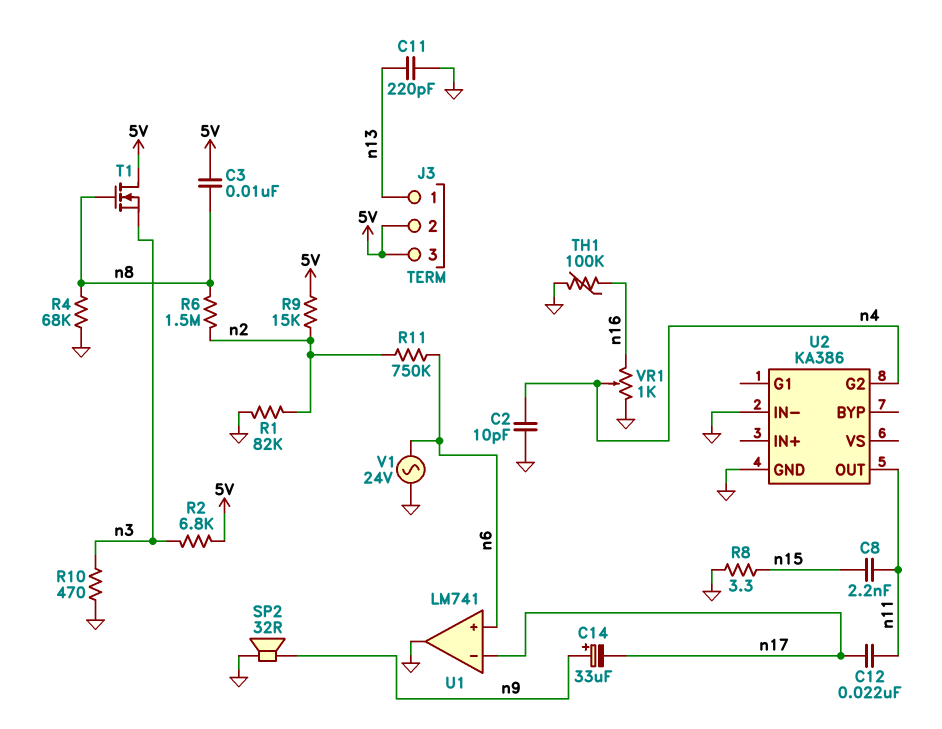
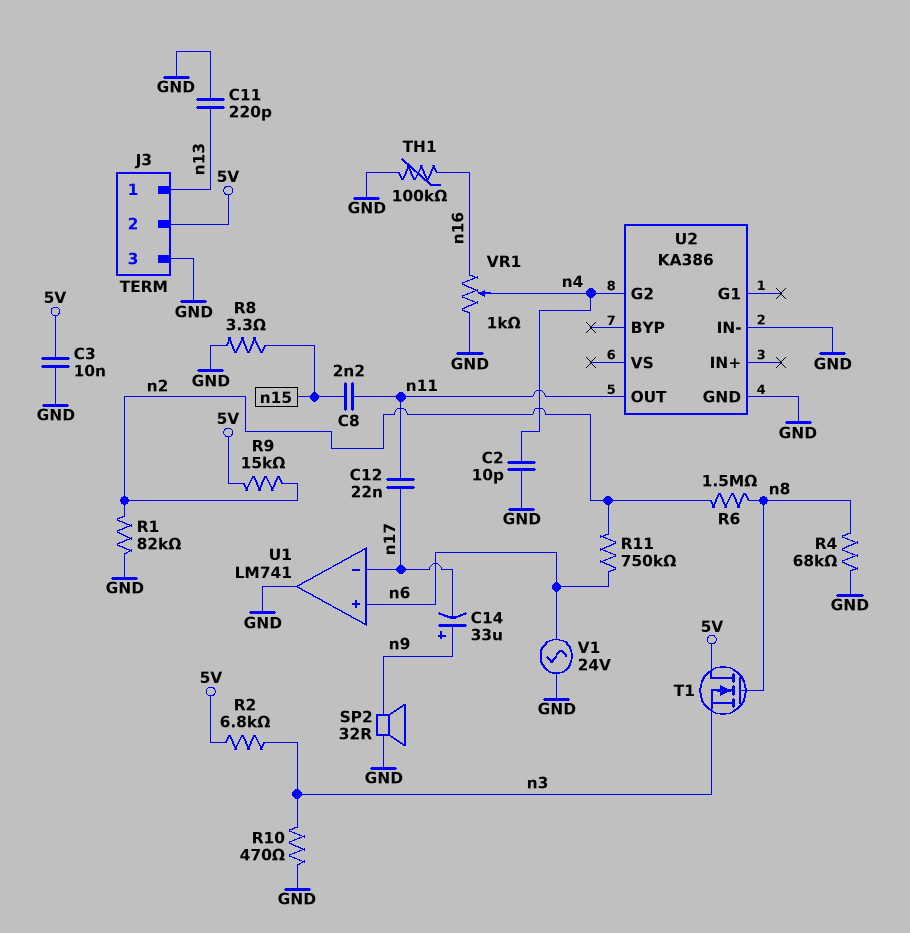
C3: 10nF (5V, n8) -> 10nF (5V, GND)
J3 pin 3: 5V -> GND

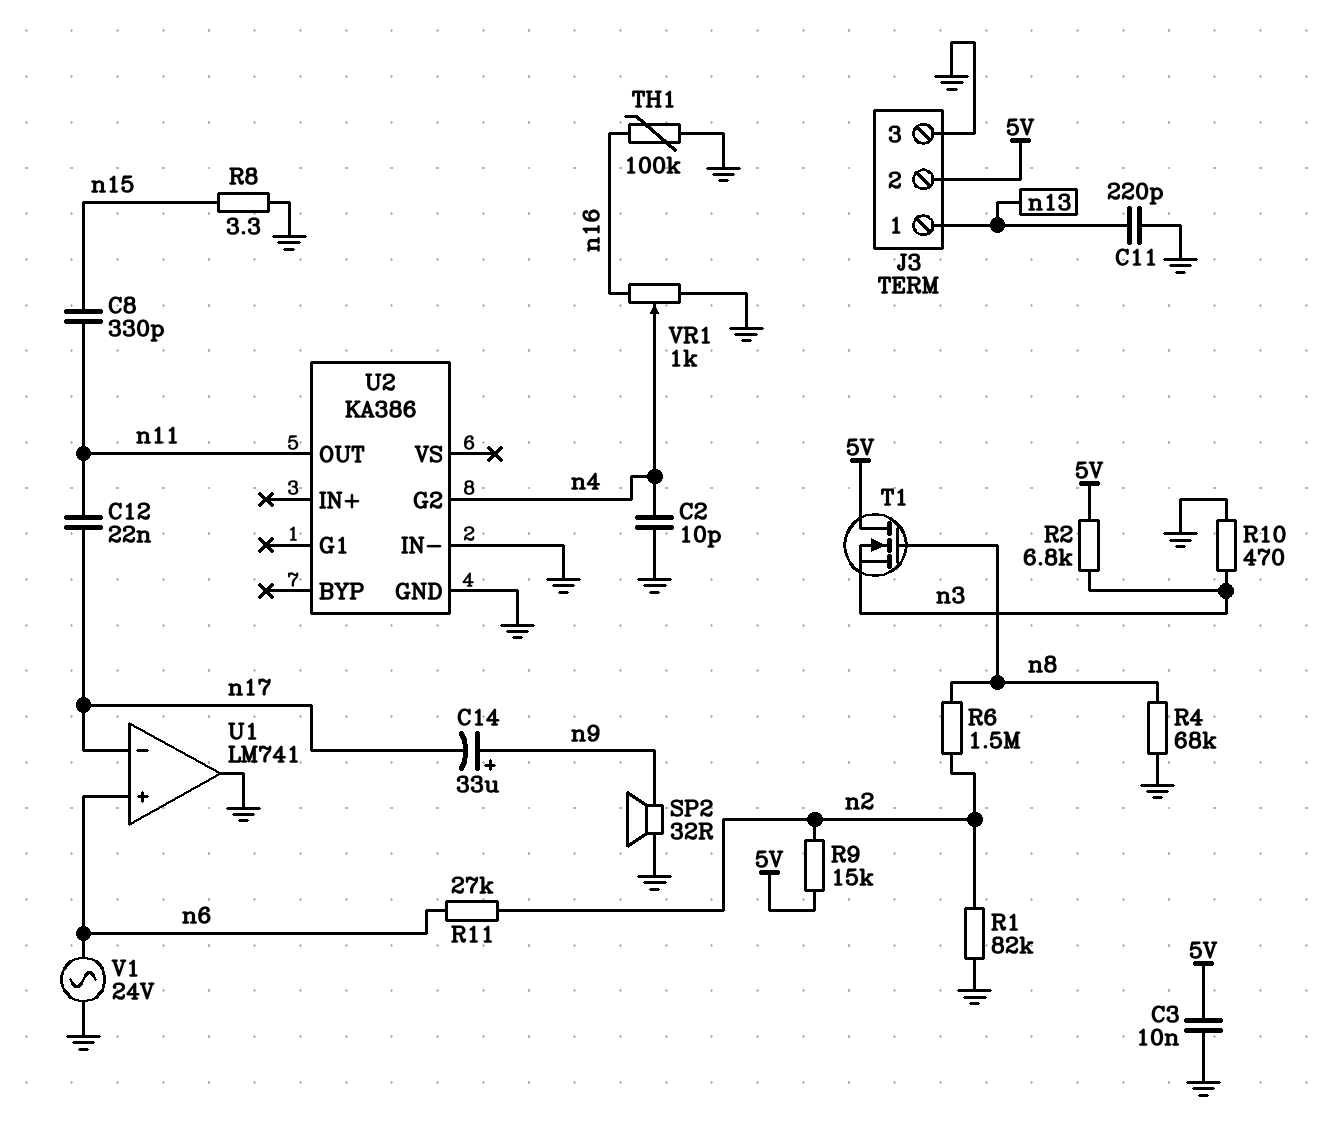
C8: 2.2nF (n11, n15) -> 330pF (n11, n15)
R11: 750k (n2, n6) -> 27k (n2, n6)

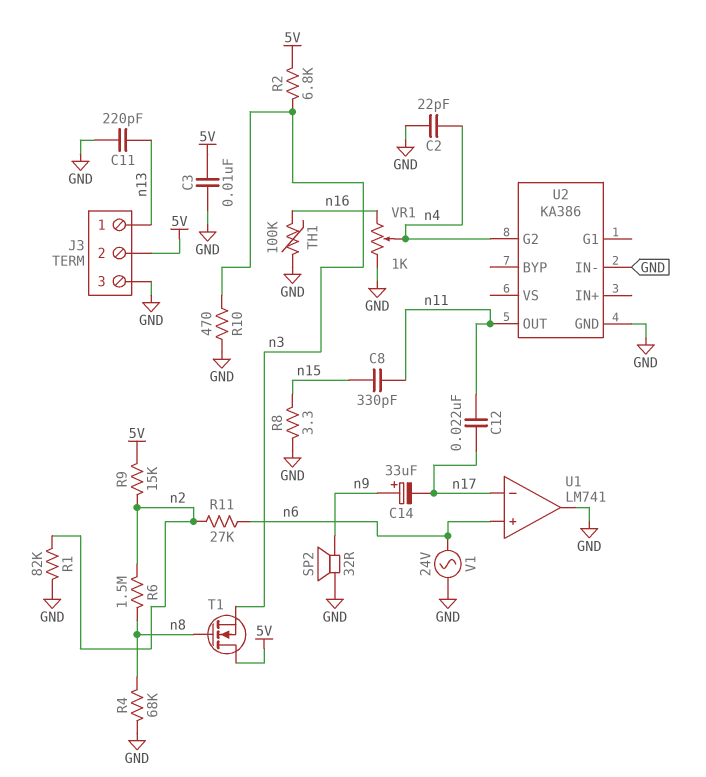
C2: 10pF (GND, n4) -> 22pF (GND, n4)

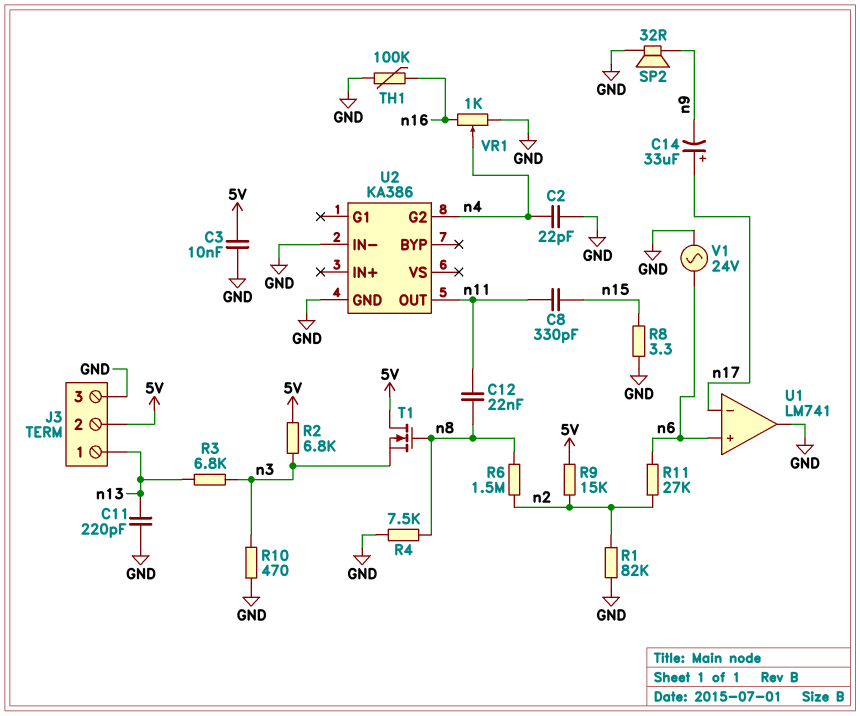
C12: 22nF (n11, n17) -> 22nF (n8, n11)
C14: 33uF (plus n9, minus n17) -> 33uF (plus n17, minus n9)
R3: none -> 6.8k (n3, n13)
R4: 68k (GND, n8) -> 7.5k (GND, n8)

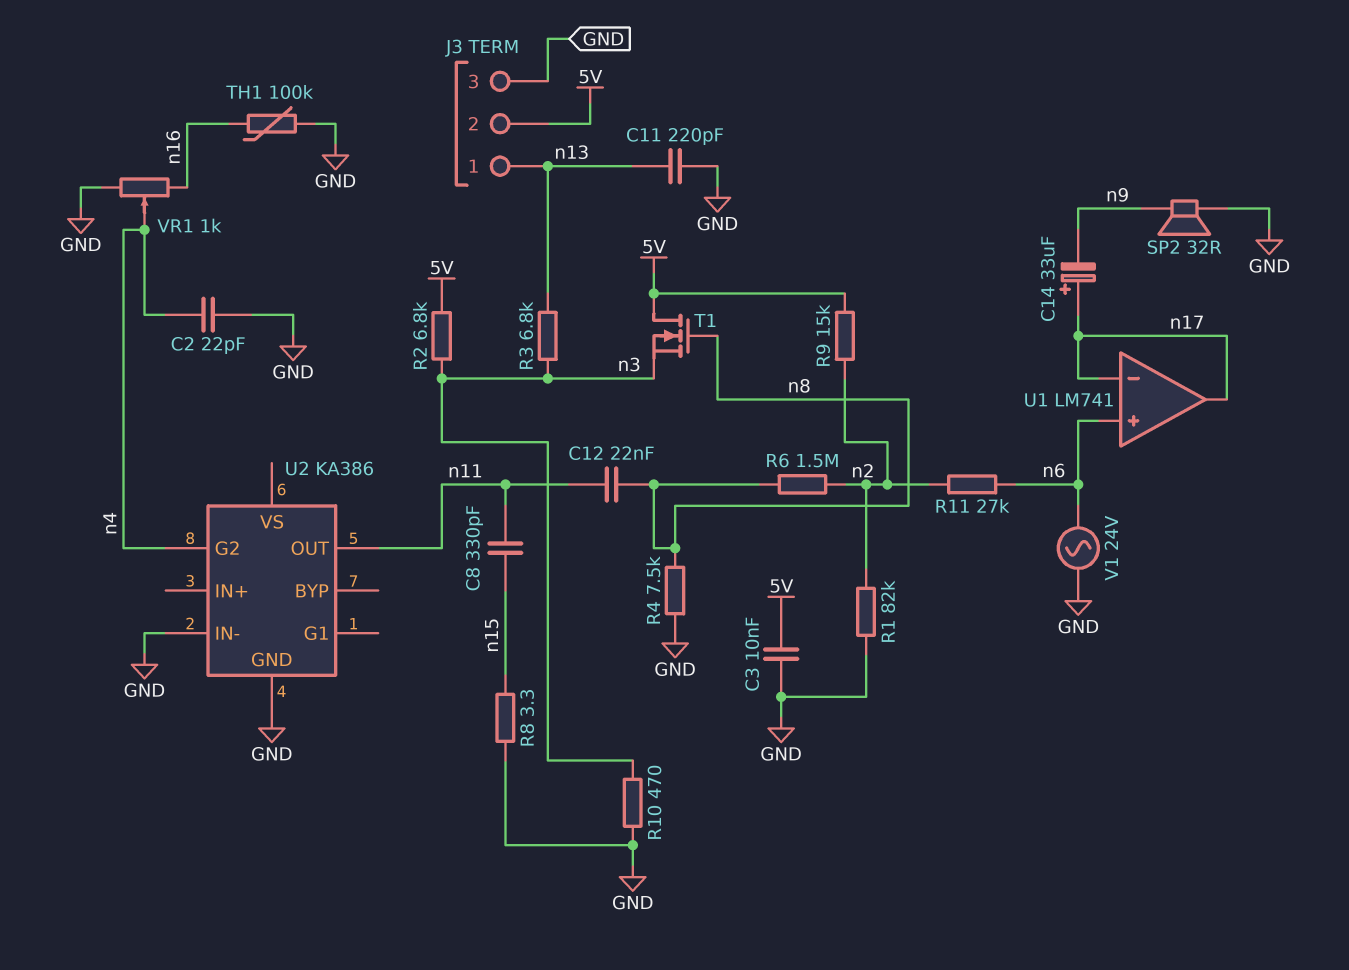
U1 pin out: GND -> n17

